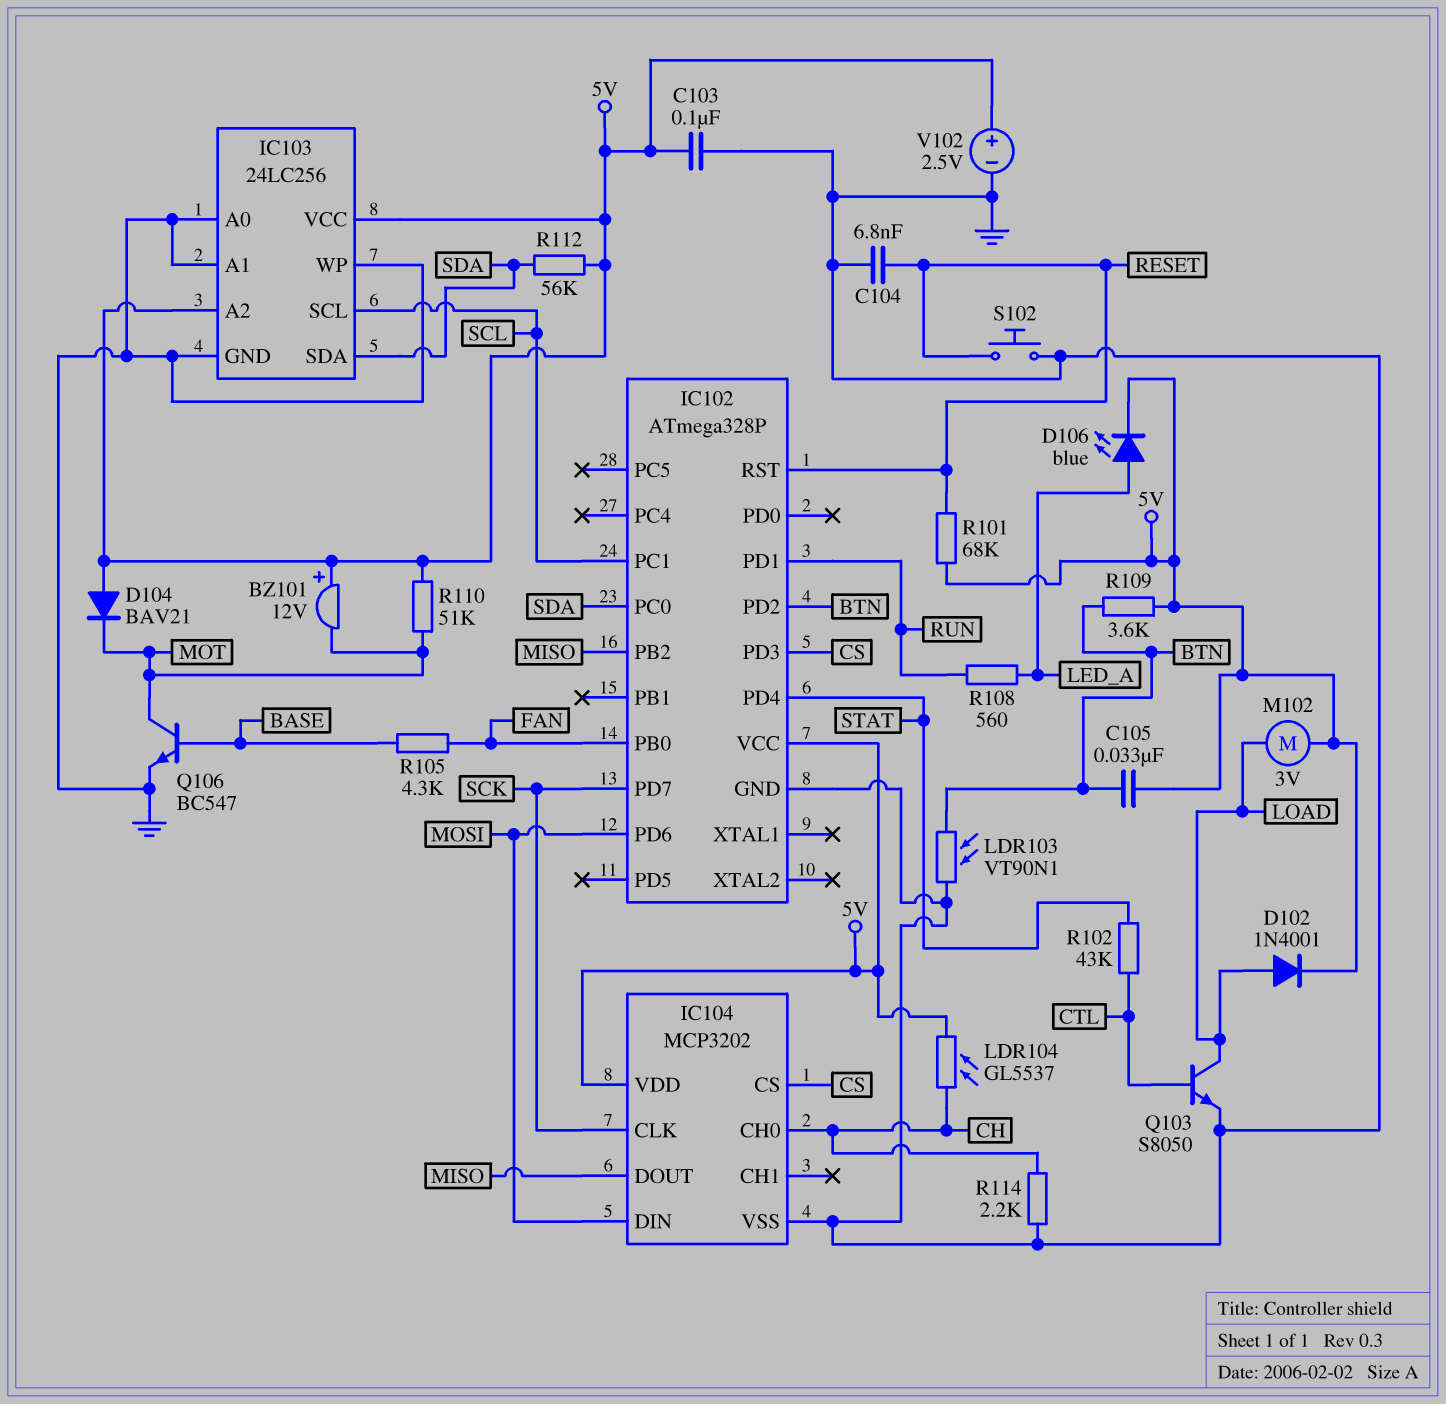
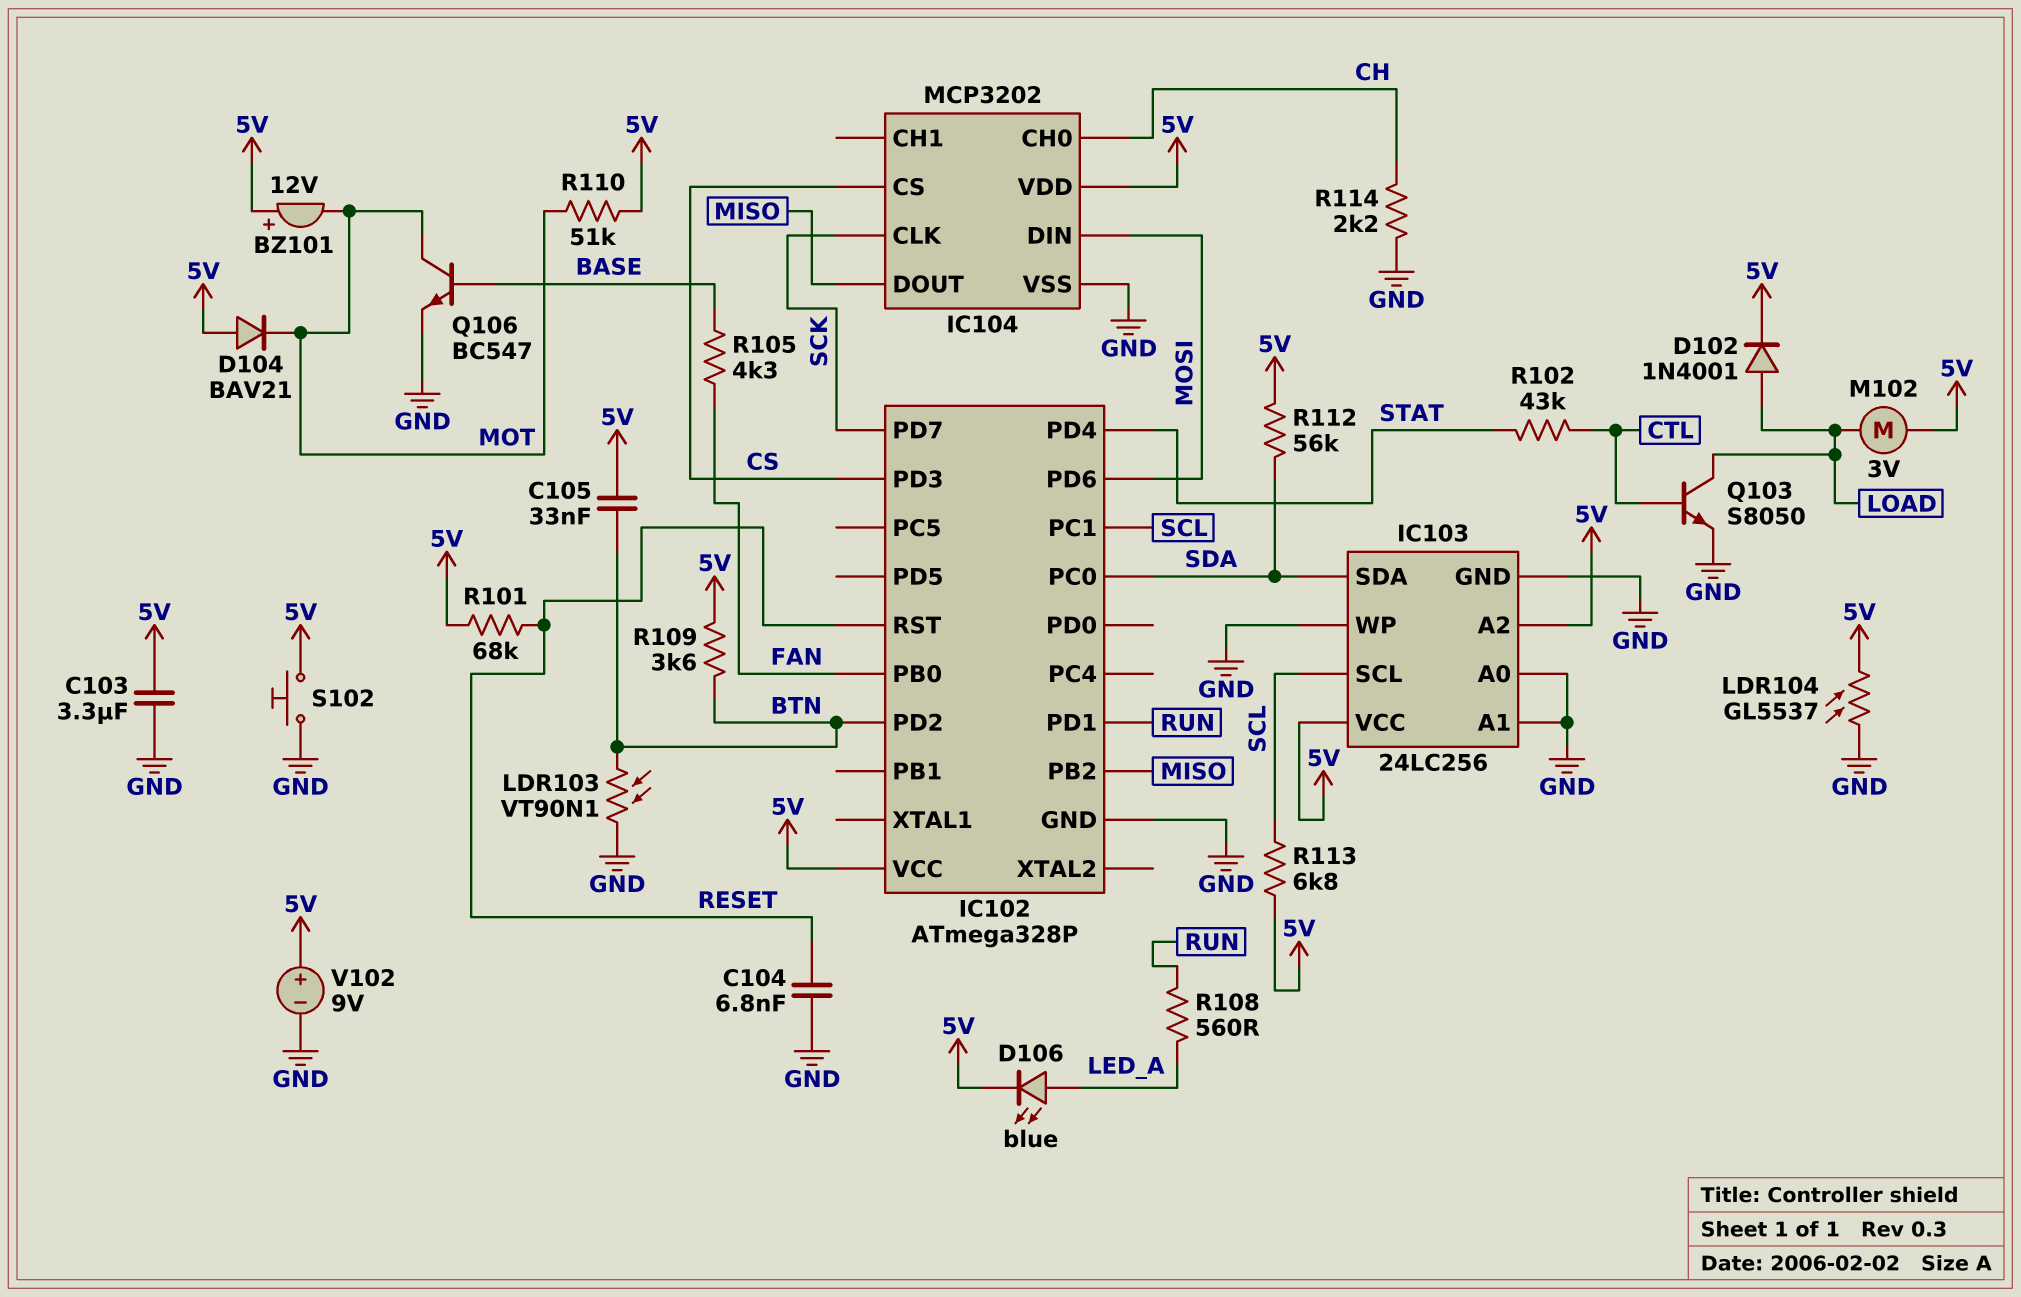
C103: 100nF (5V, GND) -> 3.3uF (5V, GND)
LDR104: GL5537 (5V, CH) -> GL5537 (5V, GND)
R113: none -> 6.8k (5V, SCL)
S102: button (GND, RESET) -> button (5V, GND)
V102: 2.5V (plus 5V, minus GND) -> 9V (plus 5V, minus GND)

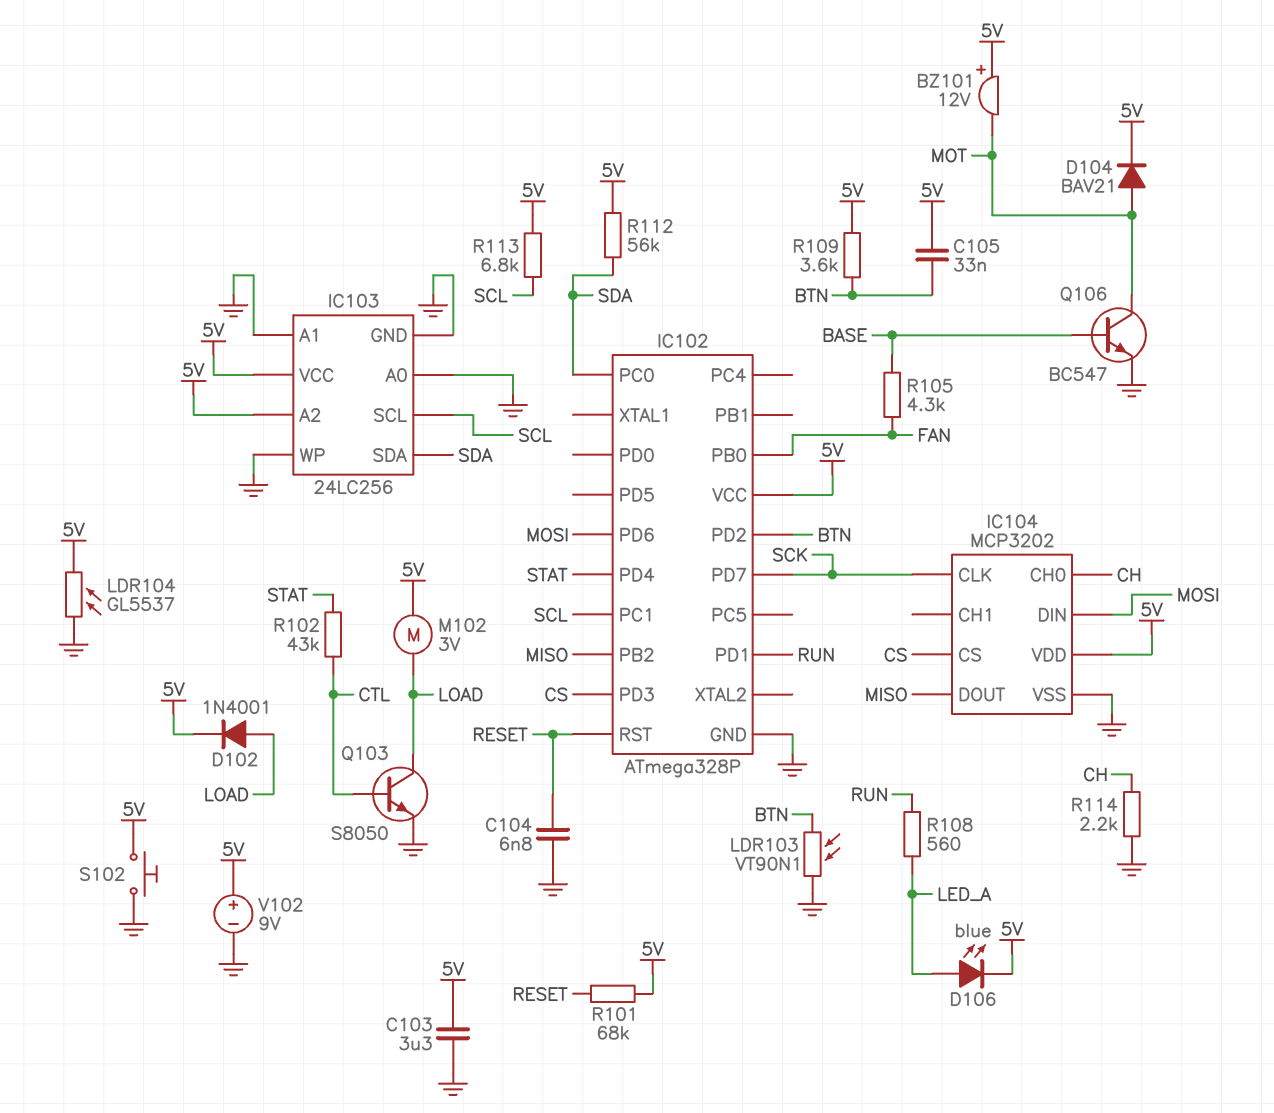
D104: diode BAV21 (A 5V, K MOT) -> diode BAV21 (A MOT, K 5V)
R110: 51k (5V, MOT) -> none

